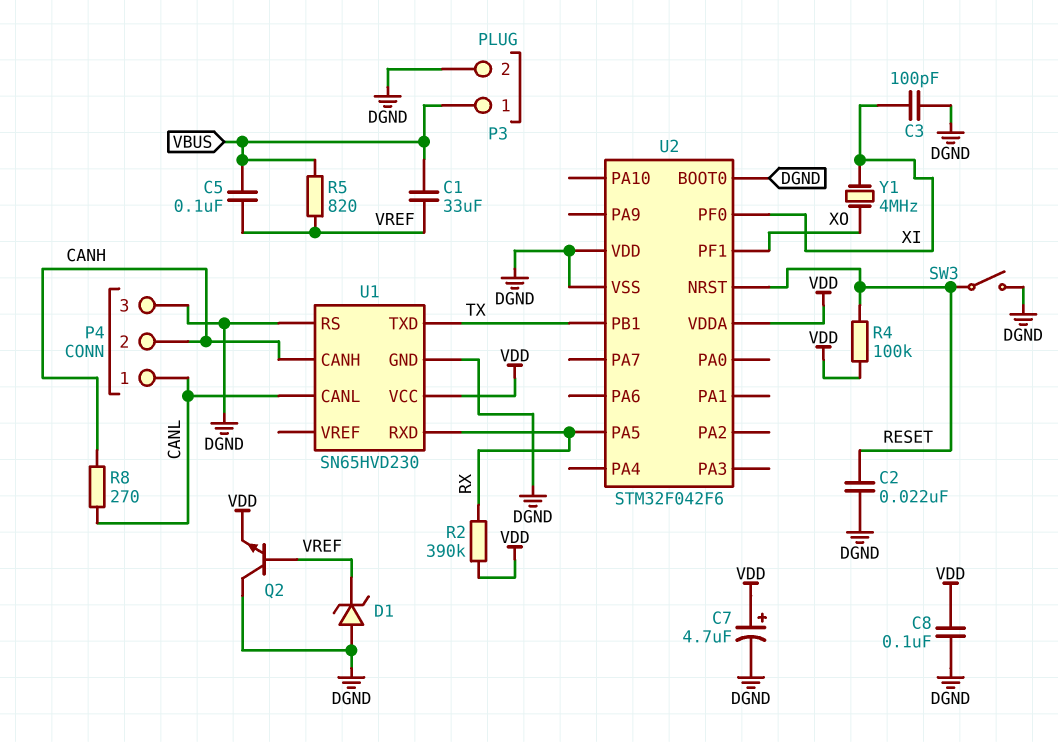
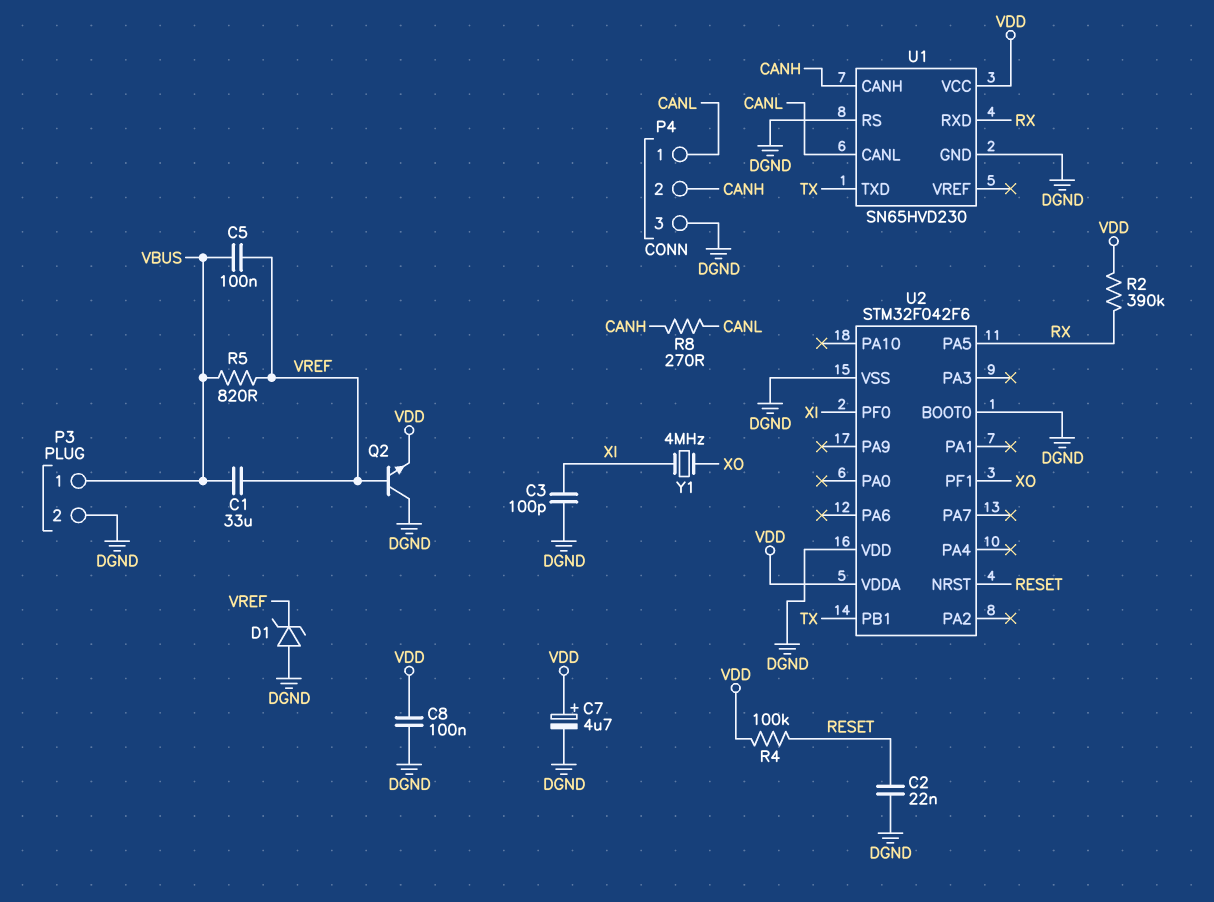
SW3: switch (DGND, RESET) -> none

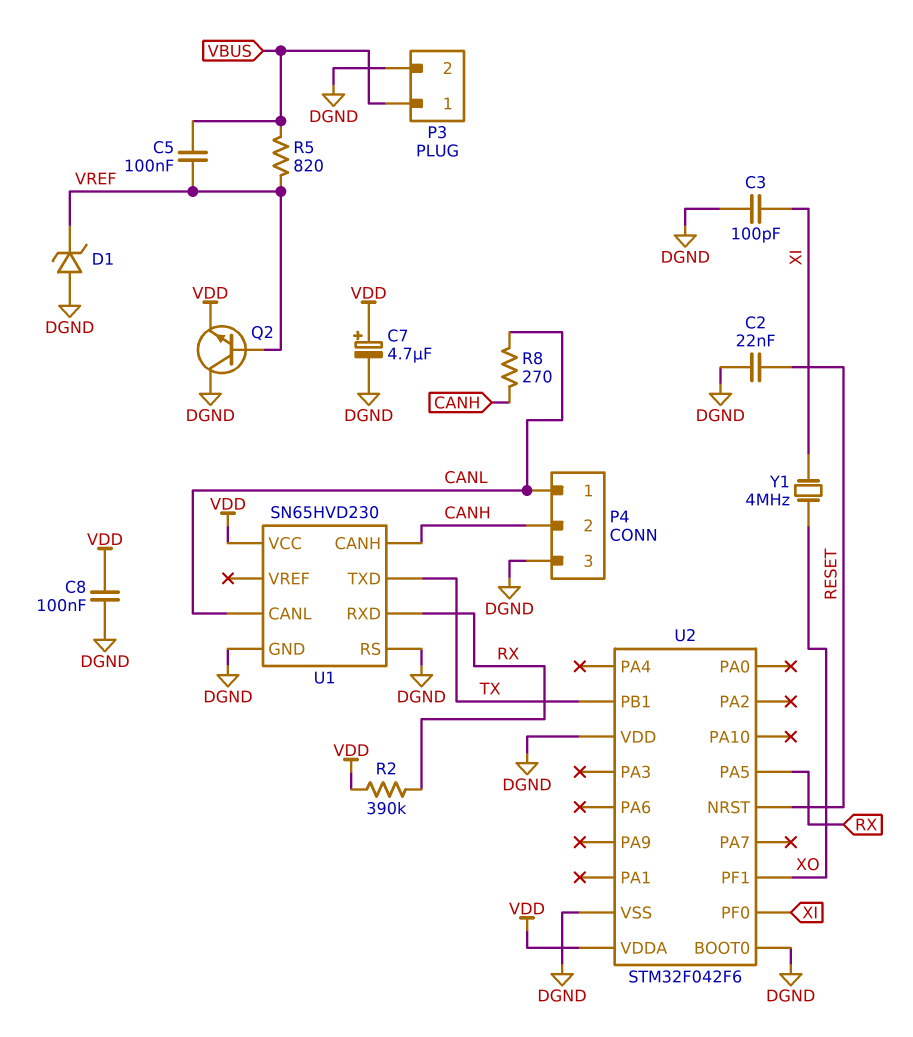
C1: 33uF (VBUS, VREF) -> none
R4: 100k (RESET, VDD) -> none

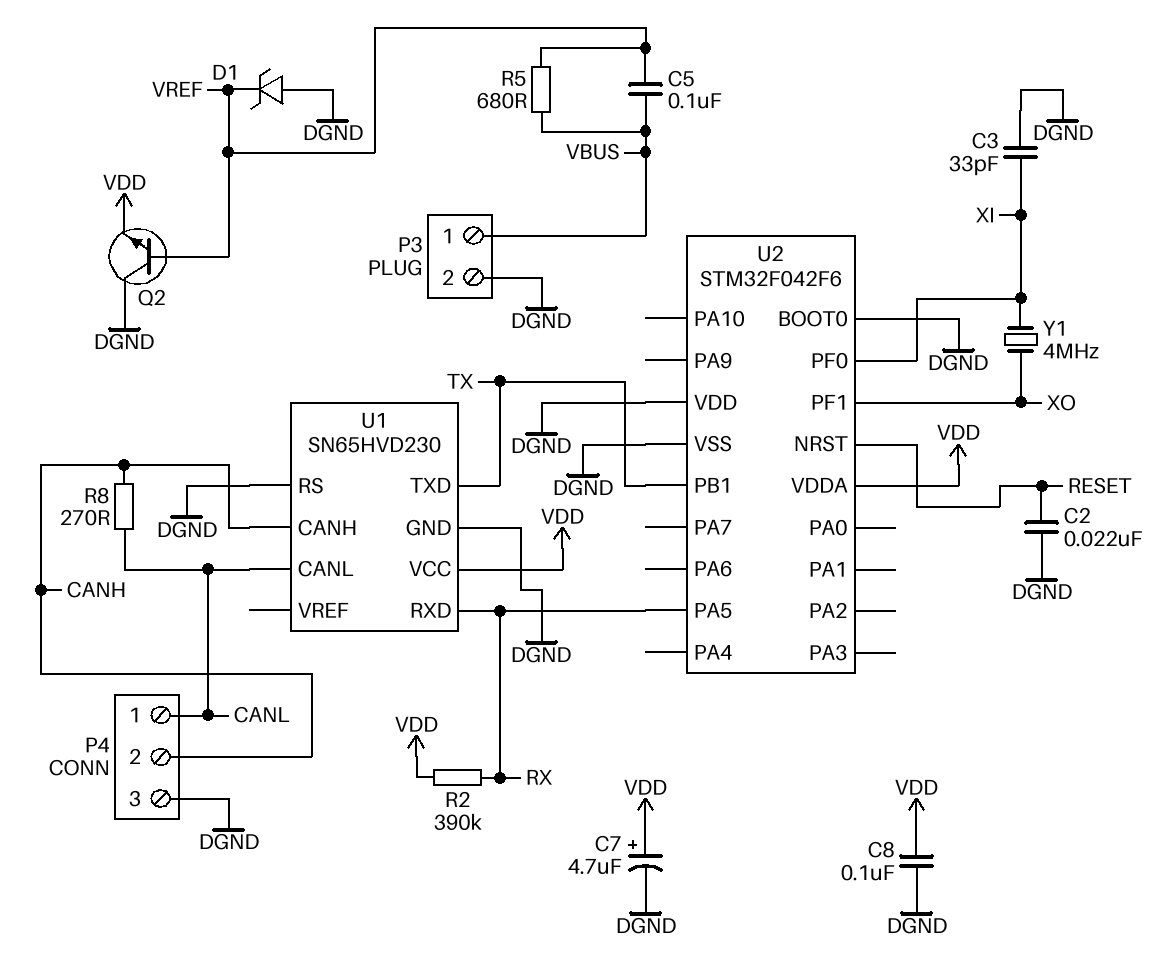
C3: 100pF (DGND, XI) -> 33pF (DGND, XI)
R5: 820 (VBUS, VREF) -> 680 (VBUS, VREF)

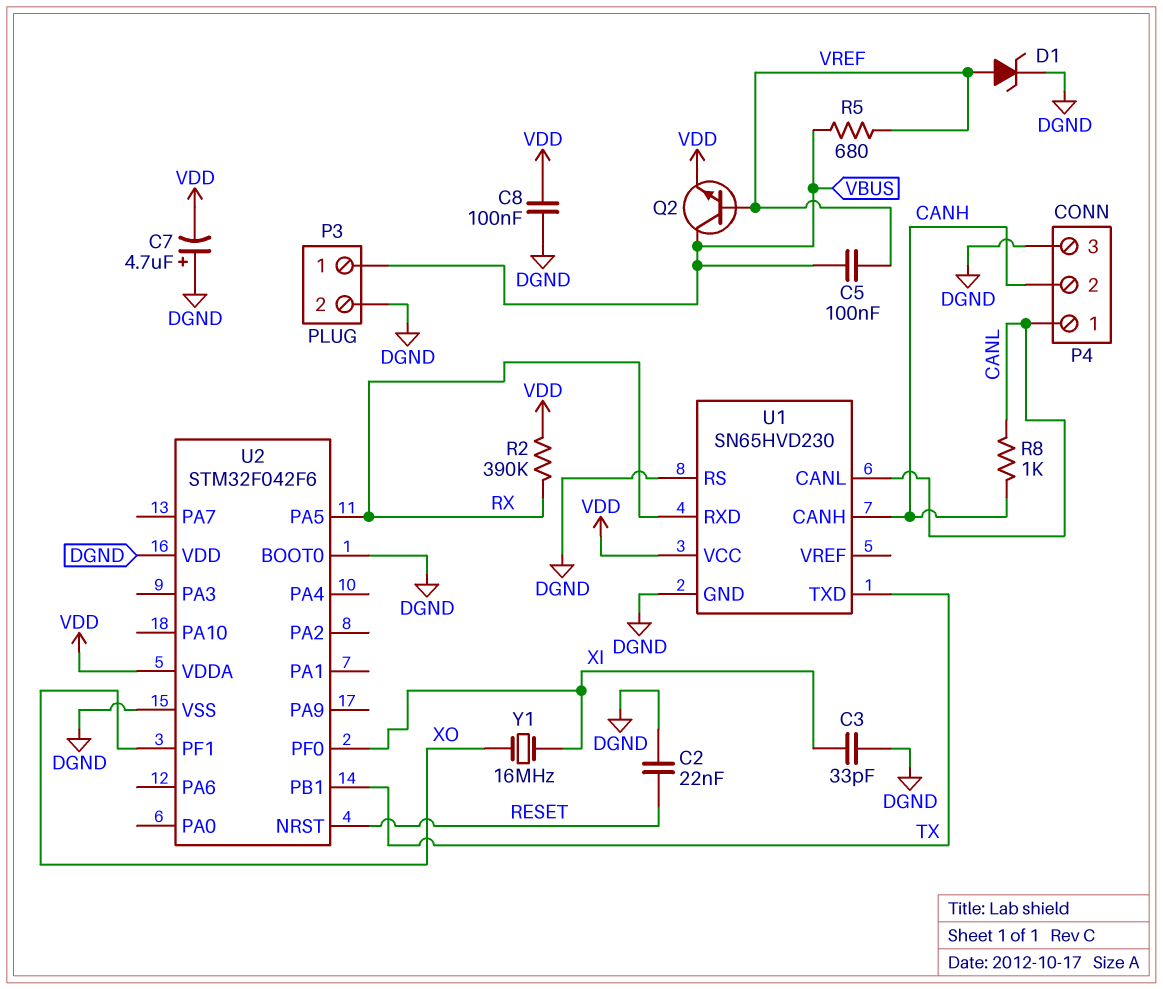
C7: 4.7uF (plus VDD, minus DGND) -> 4.7uF (plus DGND, minus VDD)
D1: zener (A DGND, K VREF) -> zener (A VREF, K DGND)
Q2: NPN (B VREF, C DGND, E VDD) -> NPN (B VREF, C VBUS, E VDD)
R8: 270 (CANH, CANL) -> 1k (CANH, CANL)
Y1: 4MHz (XI, XO) -> 16MHz (XI, XO)

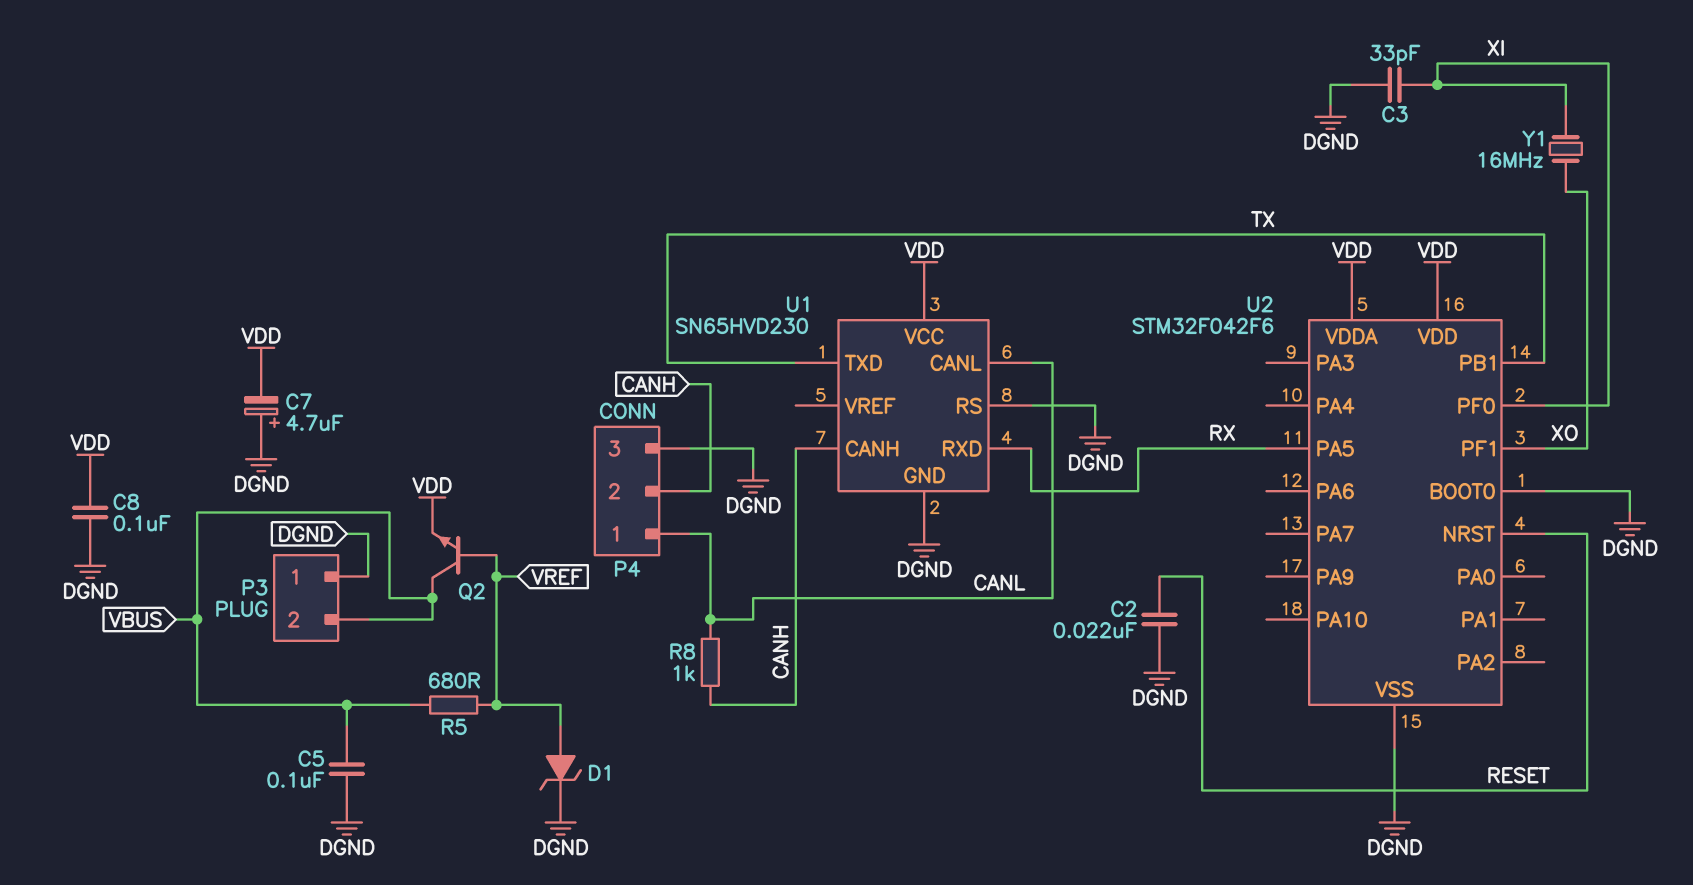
C5: 100nF (VBUS, VREF) -> 100nF (DGND, VBUS)
P3 pin 1: VBUS -> DGND
P3 pin 2: DGND -> VBUS
R2: 390k (RX, VDD) -> none
U2 pin VDD: DGND -> VDD

